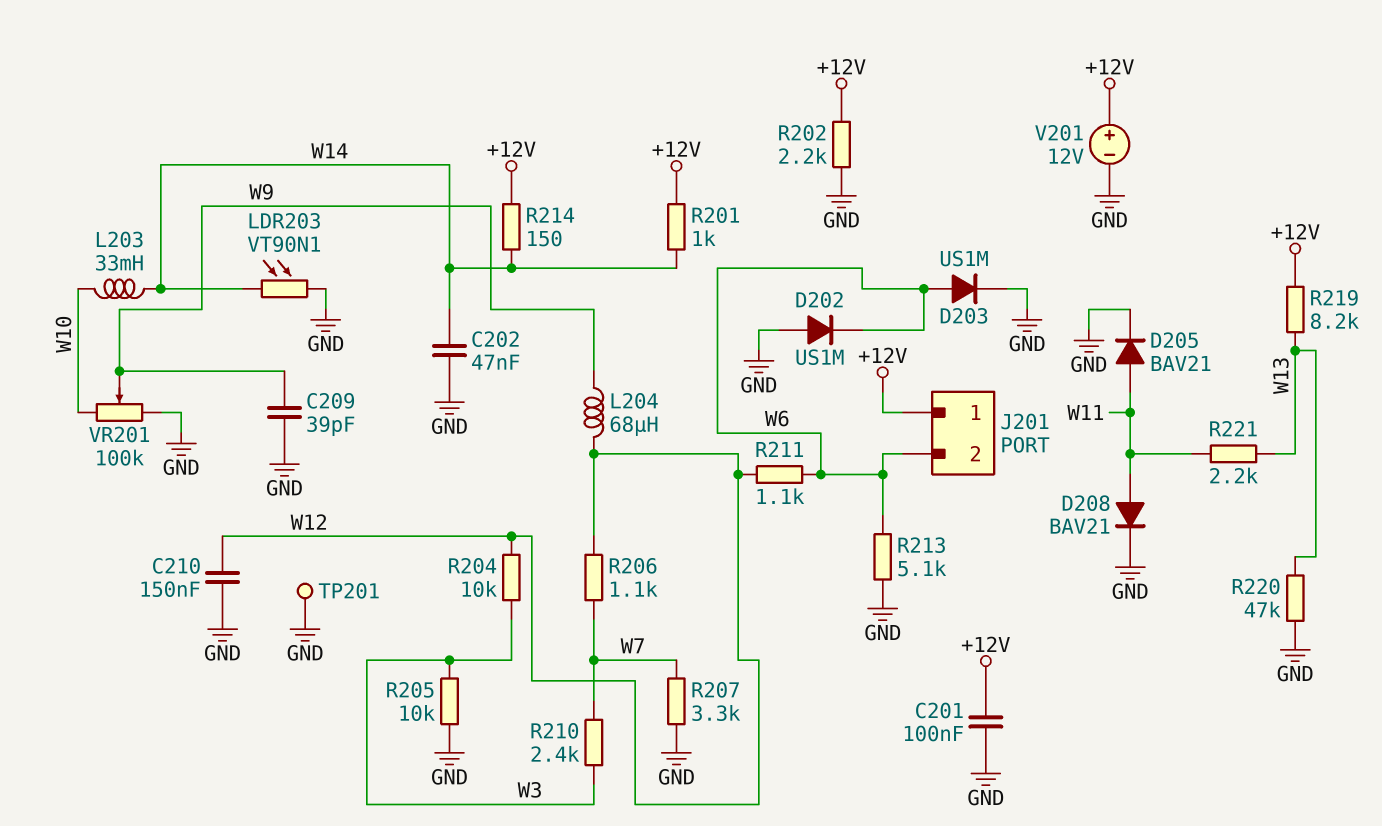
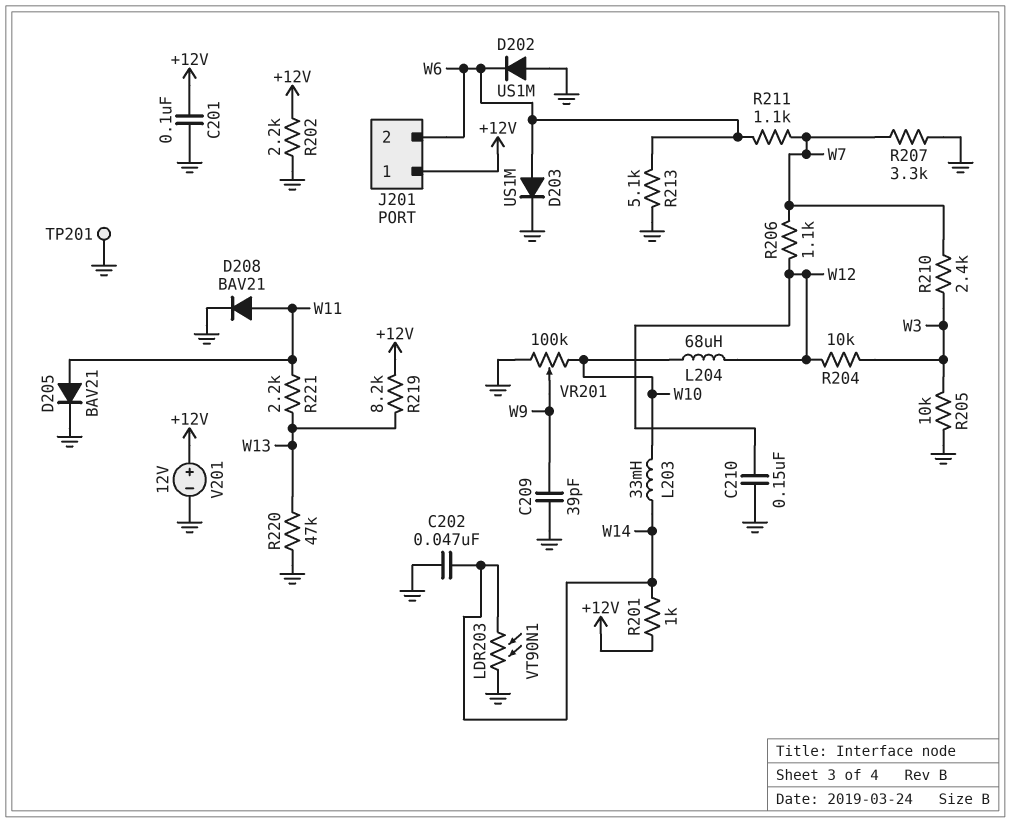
L204: 68uH (W9, W12) -> 68uH (W10, W12)
R211: 1.1k (W6, W12) -> 1.1k (W6, W7)
R214: 150 (+12V, W14) -> none

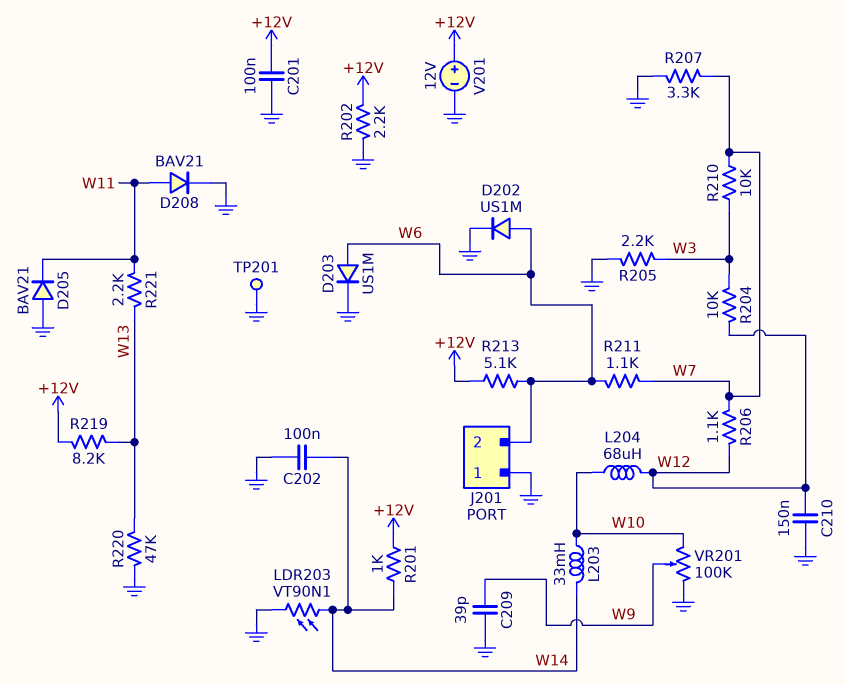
C202: 47nF (GND, W14) -> 100nF (GND, W14)
D202: diode US1M (A GND, K W6) -> diode US1M (A W6, K GND)
D205: diode BAV21 (A W11, K GND) -> diode BAV21 (A GND, K W11)
J201 pin 1: +12V -> GND
R205: 10k (GND, W3) -> 2.2k (GND, W3)
R210: 2.4k (W3, W7) -> 10k (W3, W7)
R213: 5.1k (GND, W6) -> 5.1k (+12V, W6)

